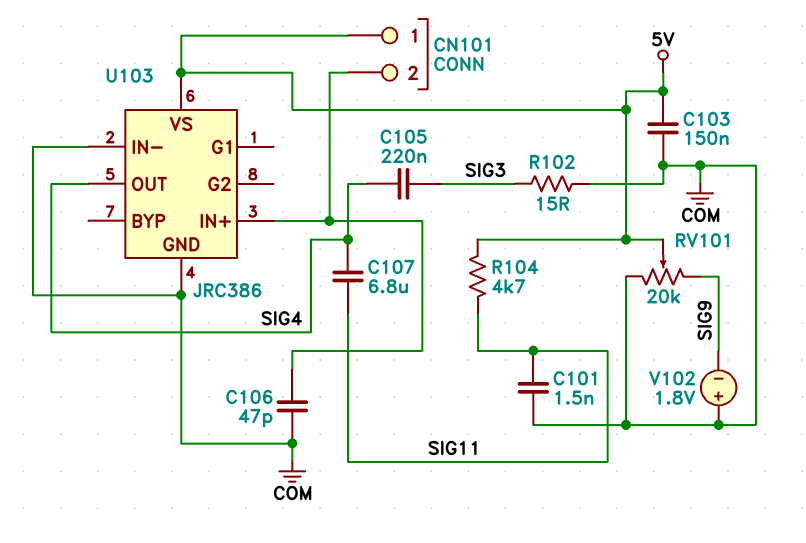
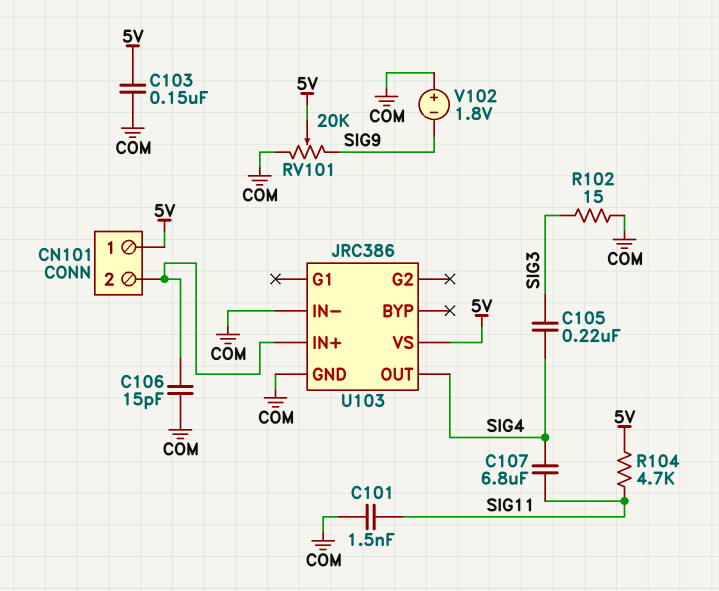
C106: 47pF (CN101/2, COM) -> 15pF (CN101/2, COM)

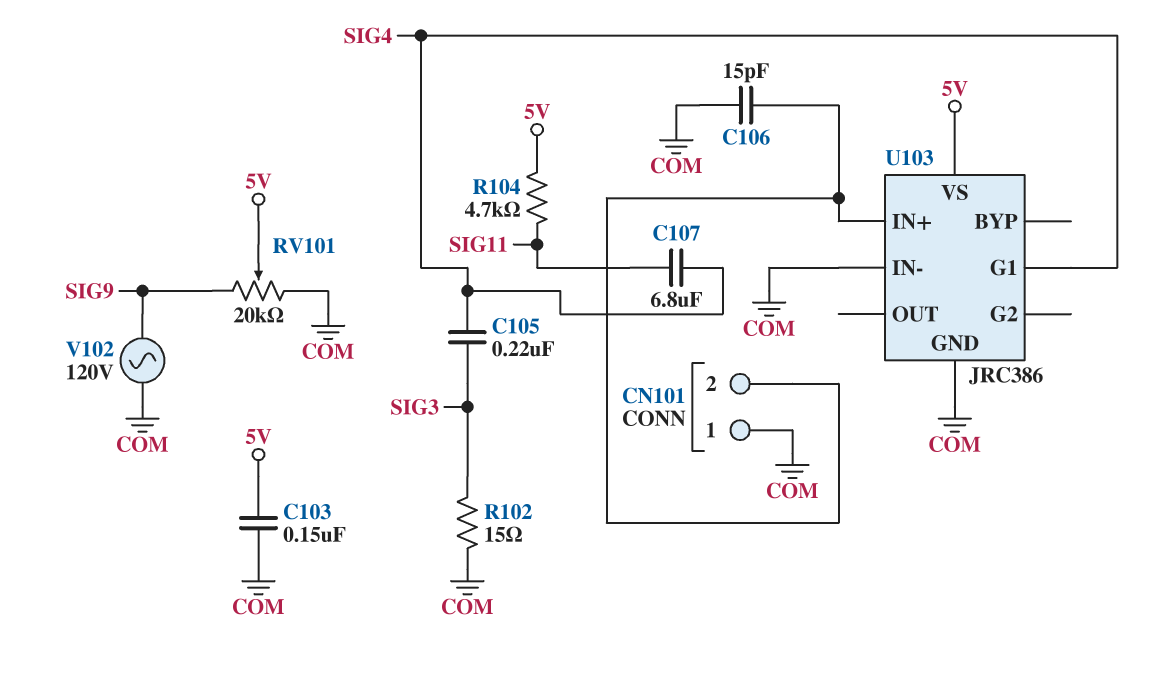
C101: 1.5nF (COM, SIG11) -> none
CN101 pin 1: 5V -> COM
U103 pin G1: none -> SIG4
U103 pin OUT: SIG4 -> none
V102: 1.8V (plus COM, minus SIG9) -> AC 120V (COM, SIG9)

